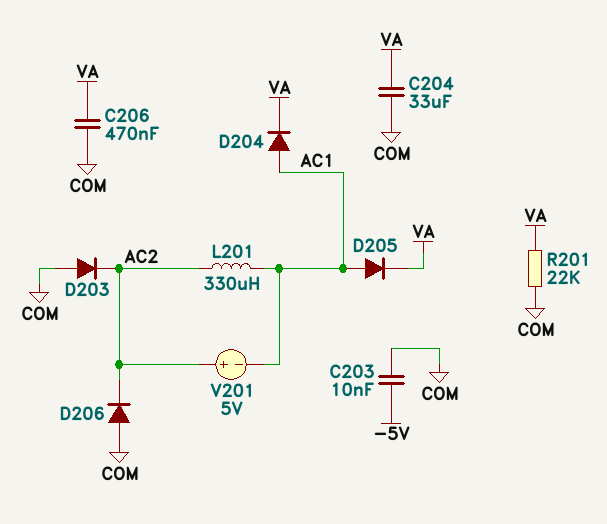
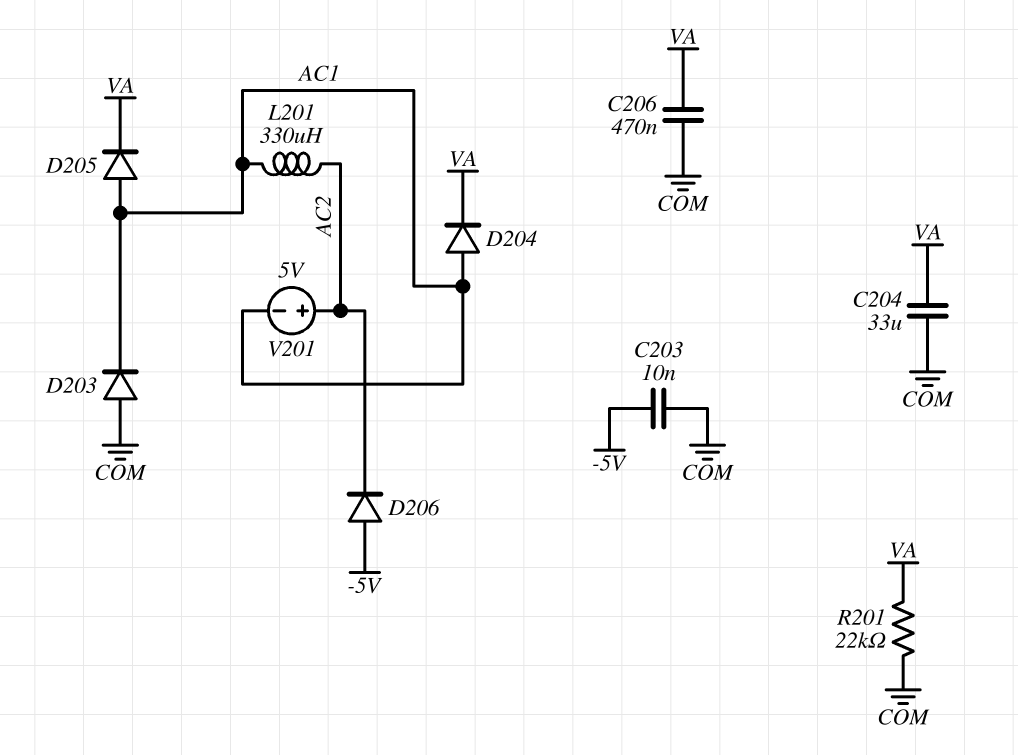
D203: diode (A COM, K AC2) -> diode (A COM, K AC1)
D206: diode (A COM, K AC2) -> diode (A -5V, K AC2)

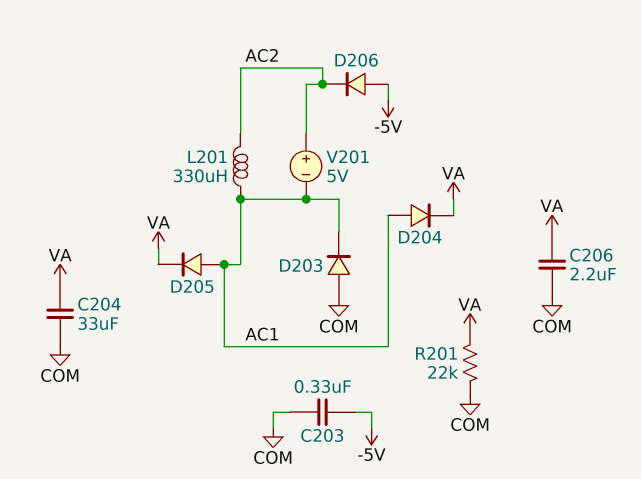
C203: 10nF (-5V, COM) -> 330nF (-5V, COM)
C206: 470nF (COM, VA) -> 2.2uF (COM, VA)

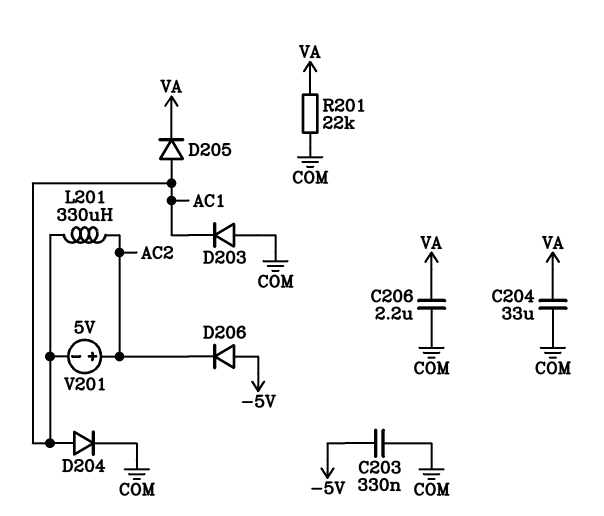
D204: diode (A AC1, K VA) -> diode (A AC1, K COM)

